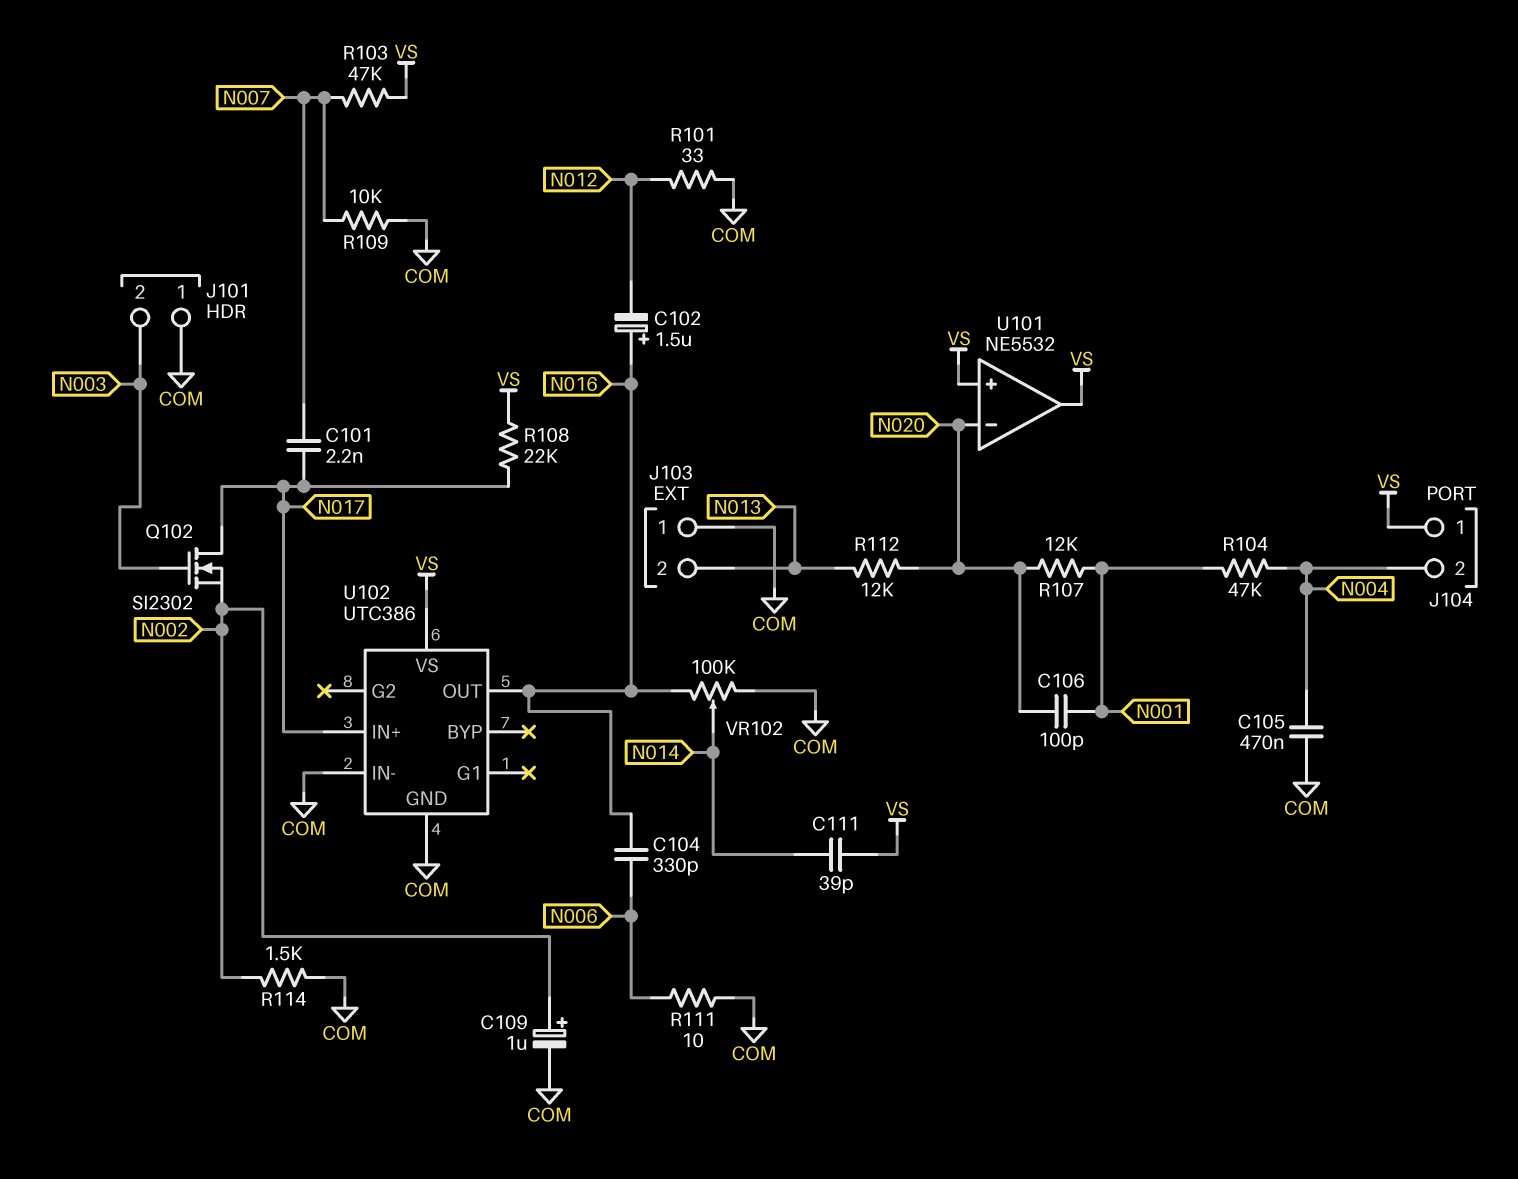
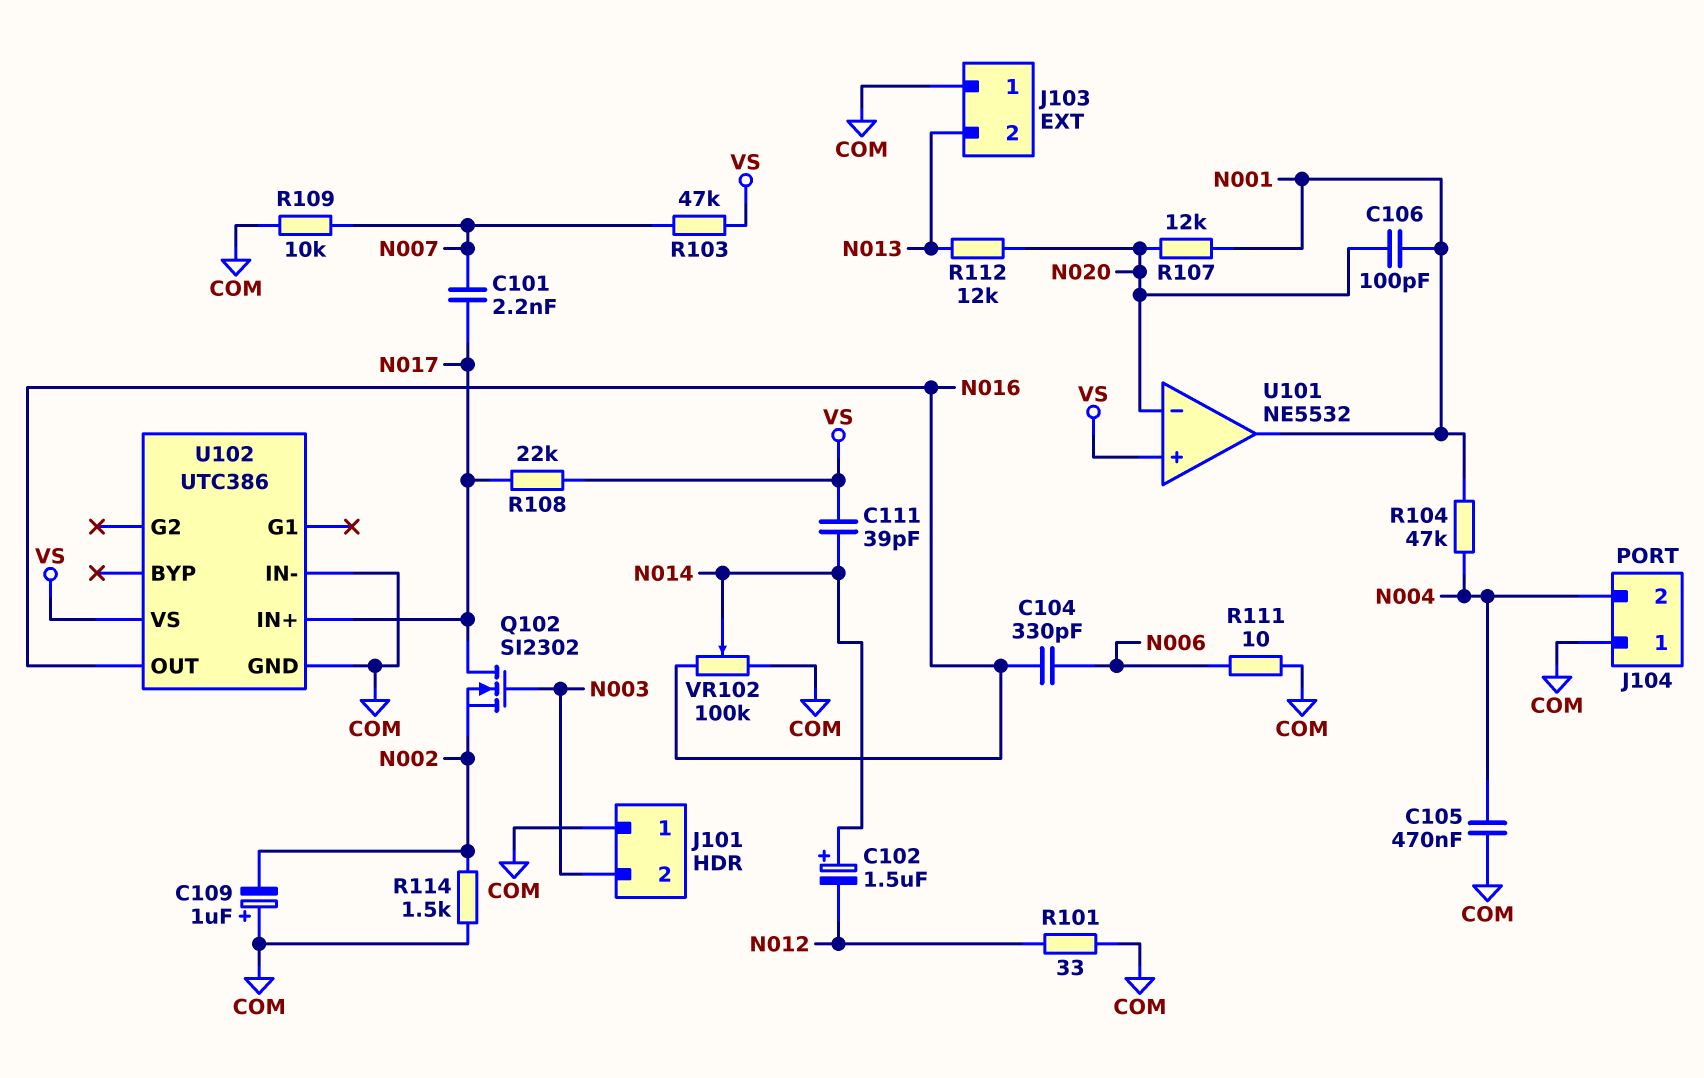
C102: 1.5uF (plus N016, minus N012) -> 1.5uF (plus N014, minus N012)
C109: 1uF (plus N002, minus COM) -> 1uF (plus COM, minus N002)
J104 pin 1: VS -> COM
U101 pin out: VS -> N001

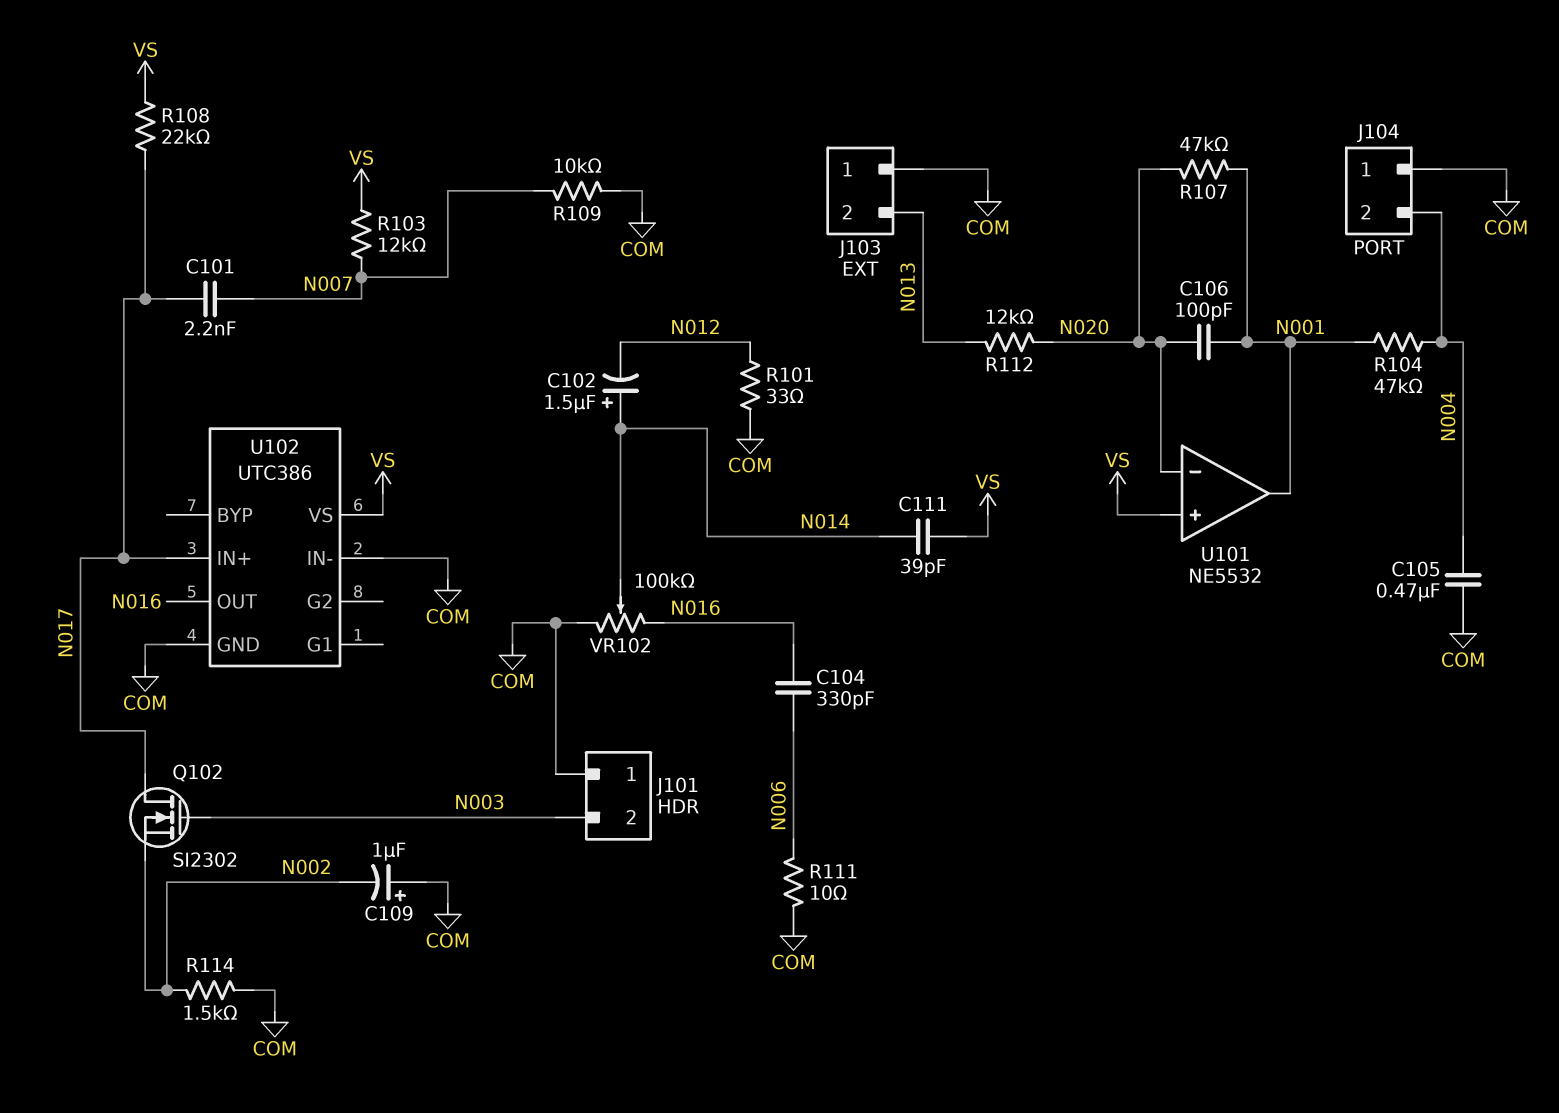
R103: 47k (N007, VS) -> 12k (N007, VS)
R107: 12k (N001, N020) -> 47k (N001, N020)

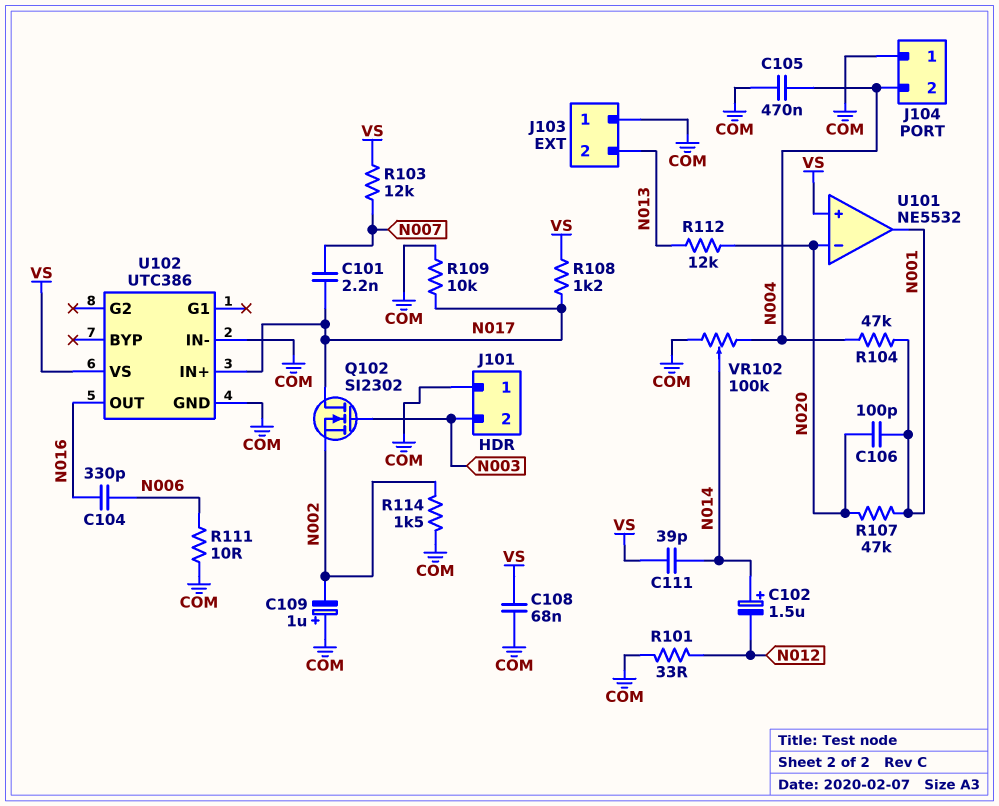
C108: none -> 68nF (COM, VS)
R108: 22k (N017, VS) -> 1.2k (N017, VS)
R109: 10k (COM, N007) -> 10k (COM, N017)
VR102: 100k (COM, N016, wiper N014) -> 100k (COM, N004, wiper N014)

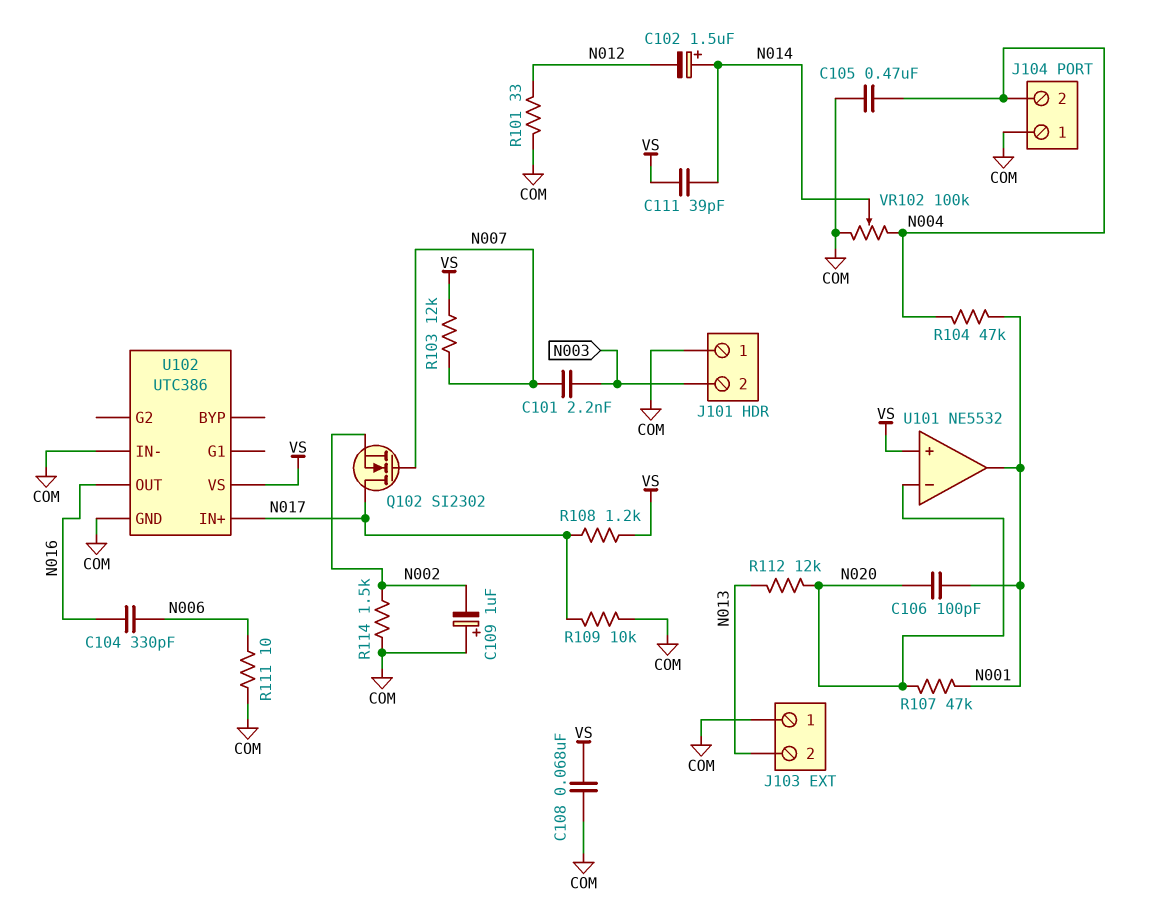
C101: 2.2nF (N007, N017) -> 2.2nF (N003, N007)
Q102: NMOS SI2302 (G N003, D N017, S N002) -> NMOS SI2302 (G N007, D N017, S N002)

